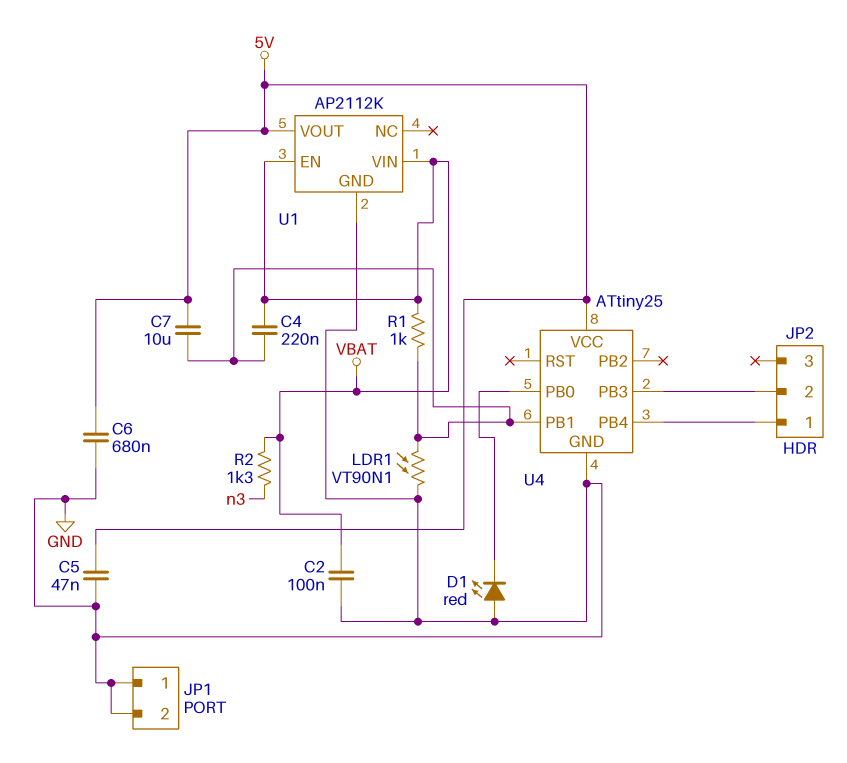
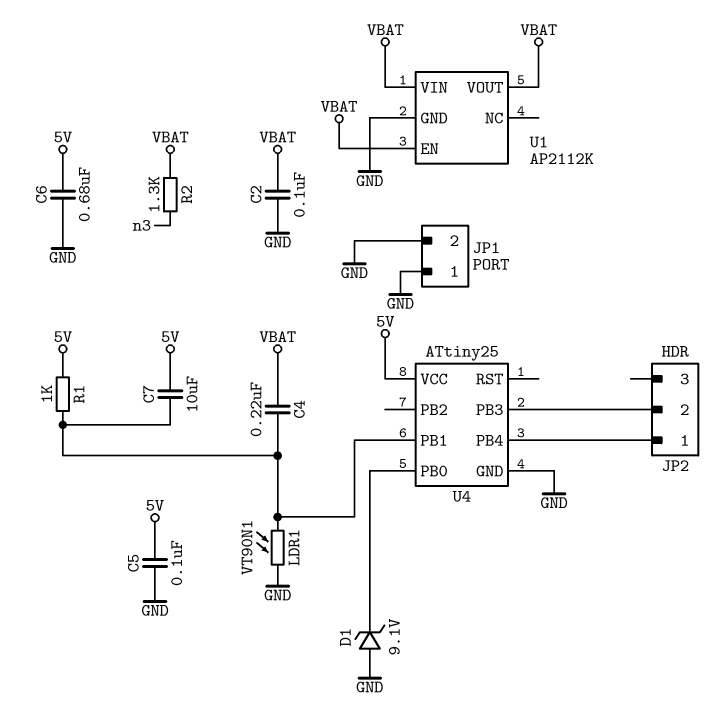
C5: 47nF (5V, GND) -> 100nF (5V, GND)
D1: LED red (A GND, K U4/PB0) -> zener 9.1V (A GND, K U4/PB0)
R1: 1k (U4/PB1, VBAT) -> 1k (5V, U4/PB1)
U1 pin VOUT: 5V -> VBAT

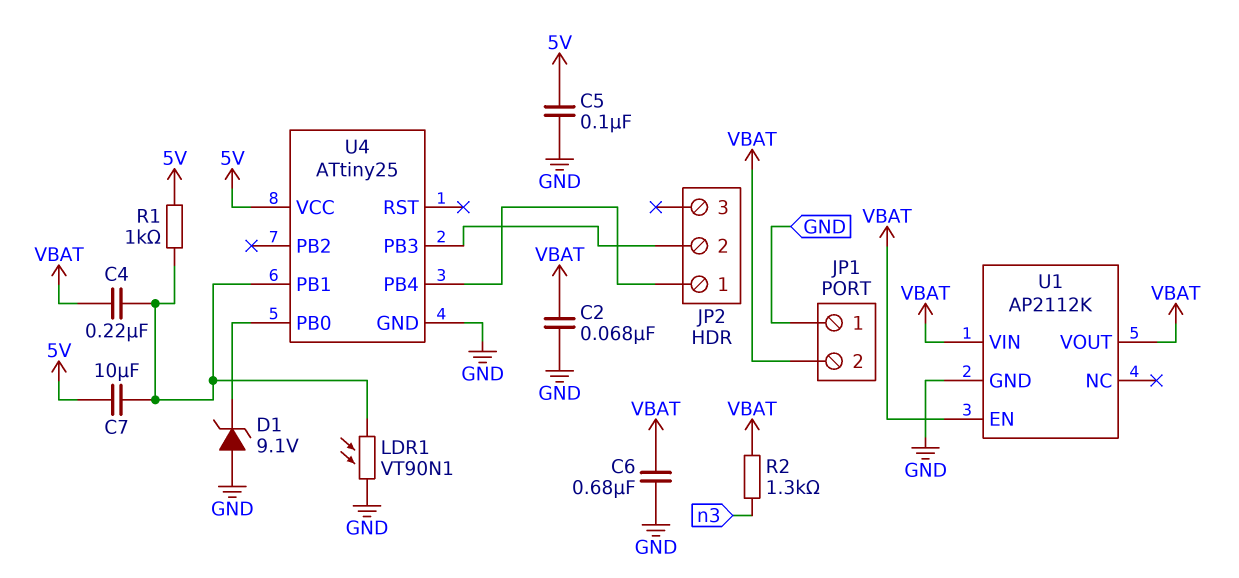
C2: 100nF (GND, VBAT) -> 68nF (GND, VBAT)
C6: 680nF (5V, GND) -> 680nF (GND, VBAT)
JP1 pin 2: GND -> VBAT

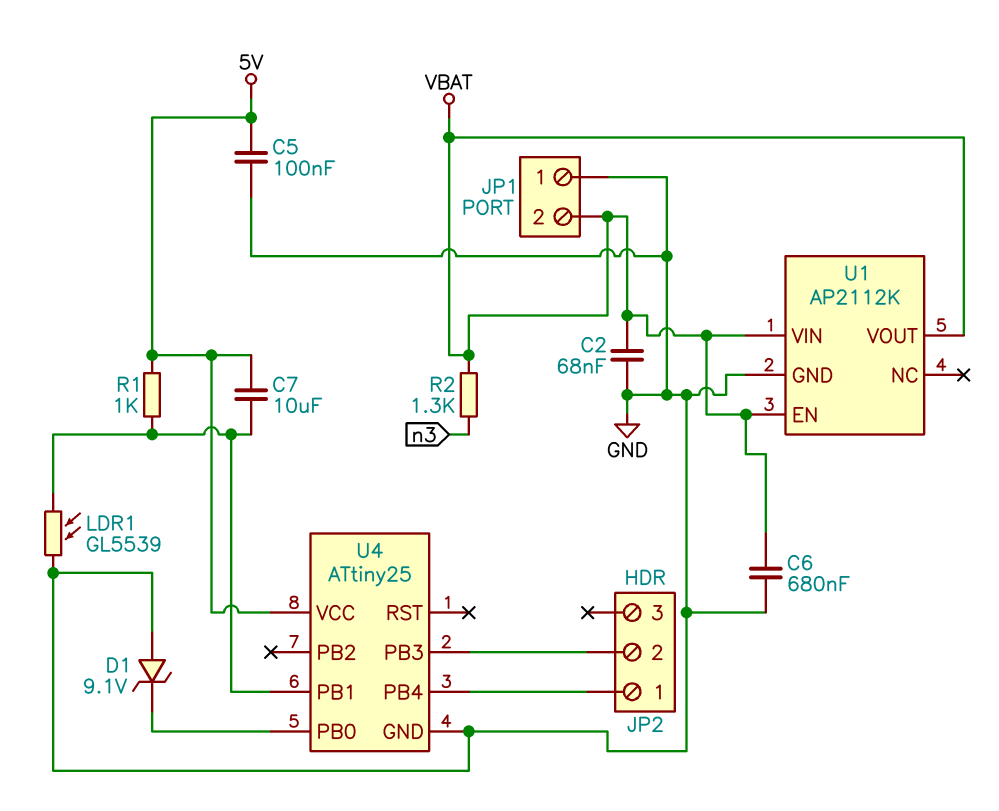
C4: 220nF (U4/PB1, VBAT) -> none
LDR1: VT90N1 (GND, U4/PB1) -> GL5539 (GND, U4/PB1)

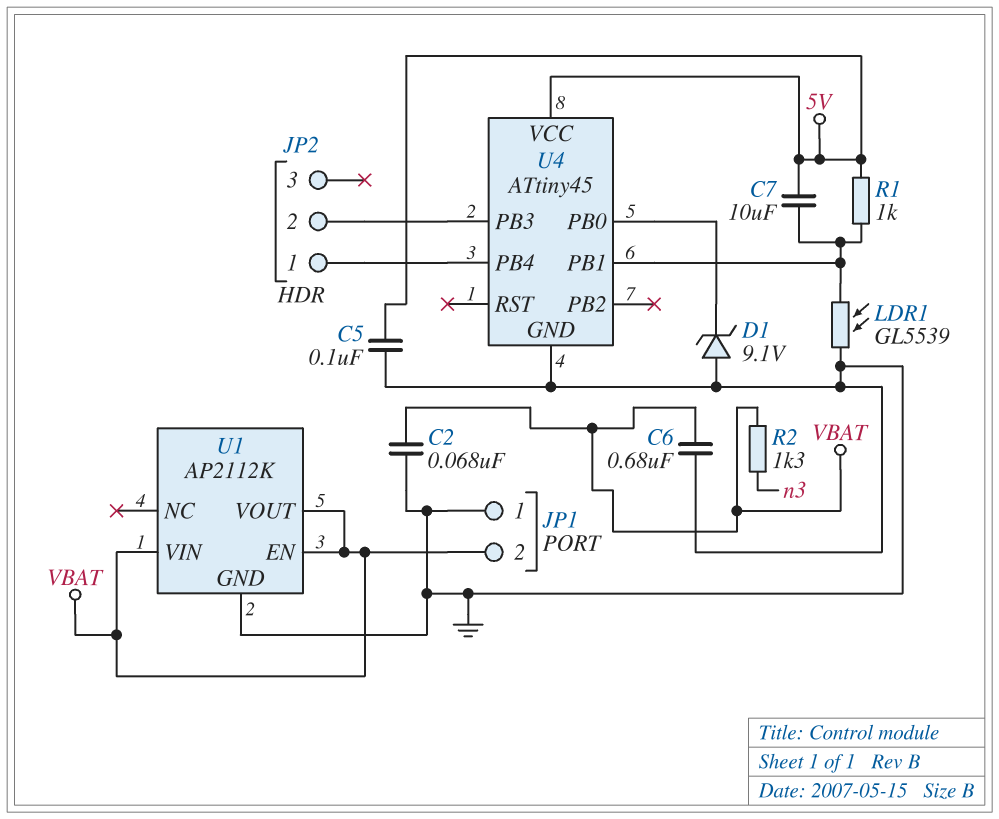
U4: ATtiny25 -> ATtiny45

